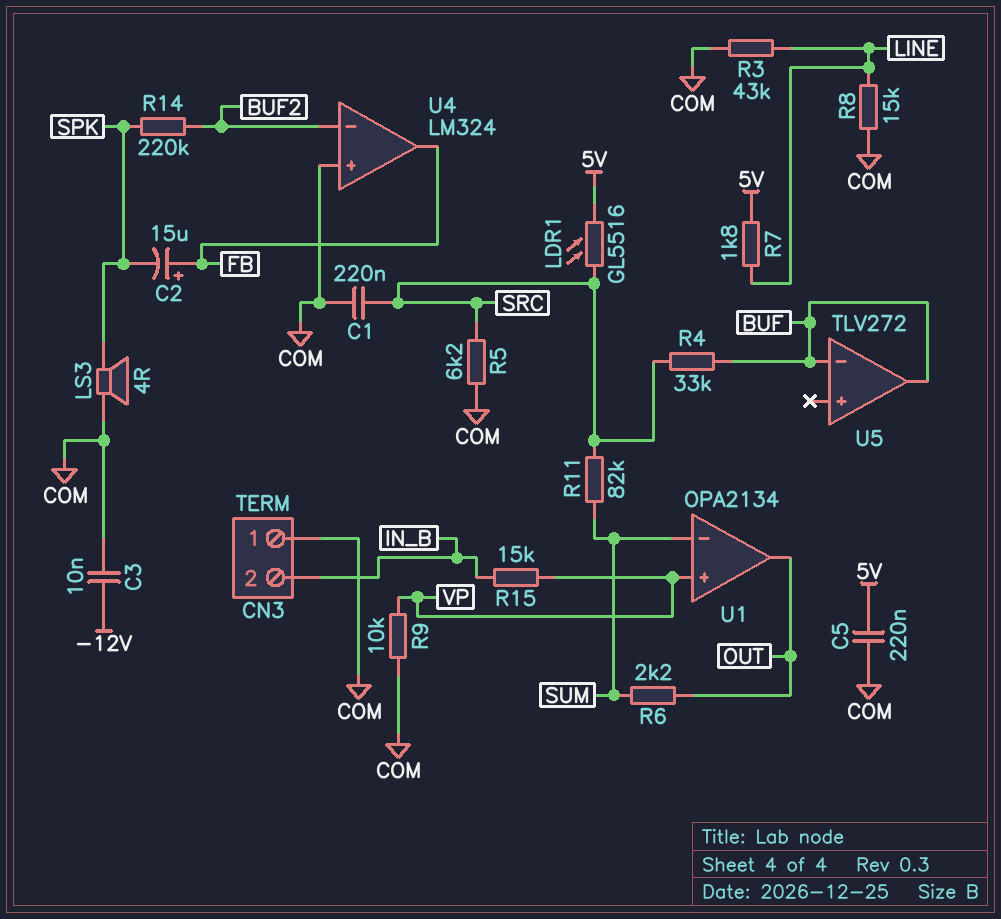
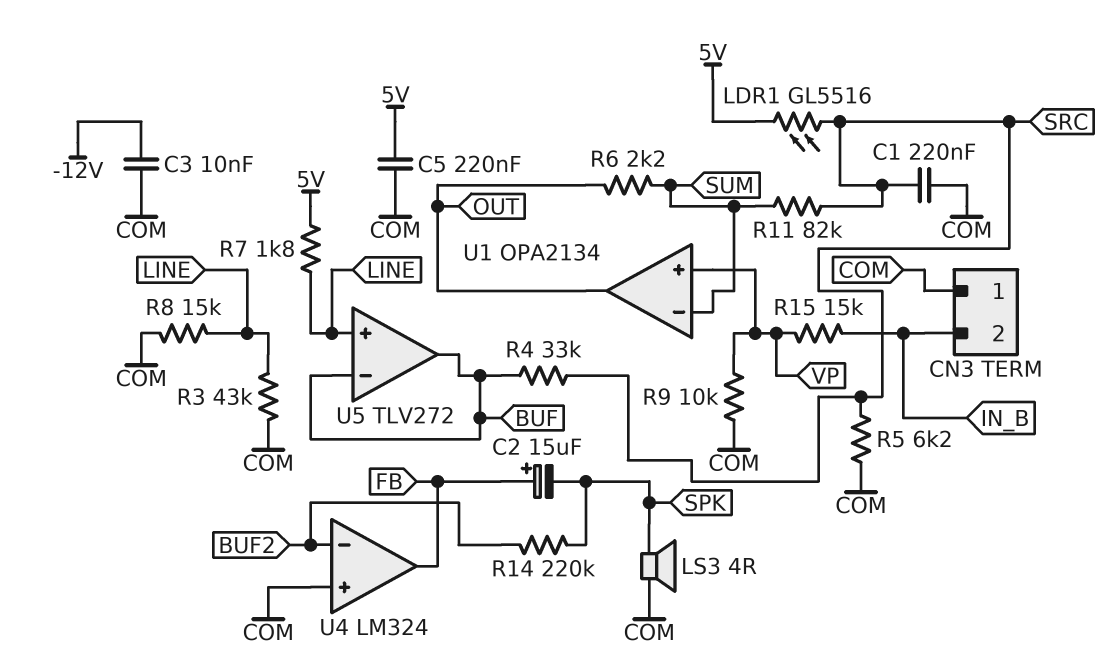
U5 pin in+: none -> LINE

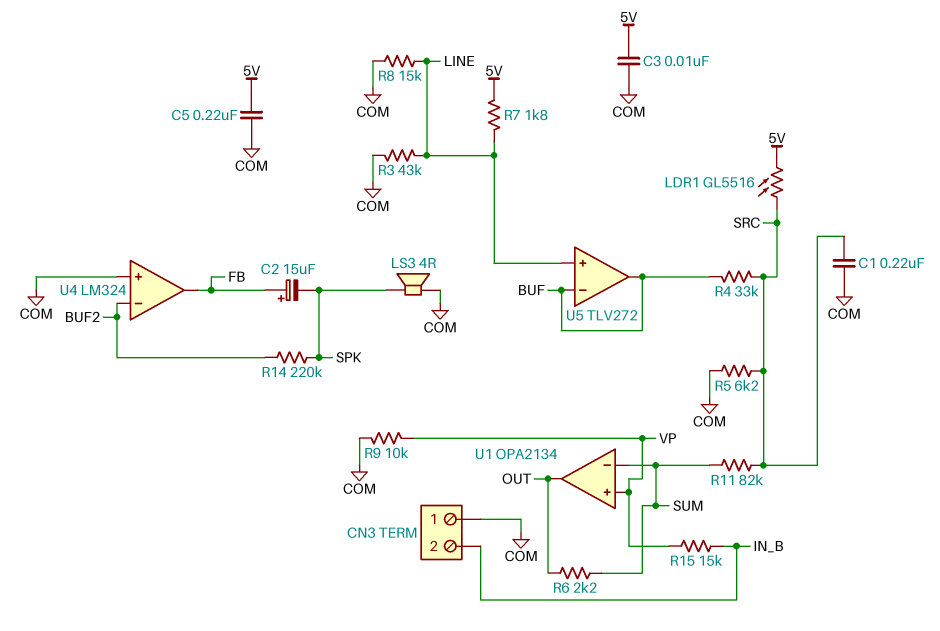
C3: 10nF (-12V, COM) -> 10nF (5V, COM)

